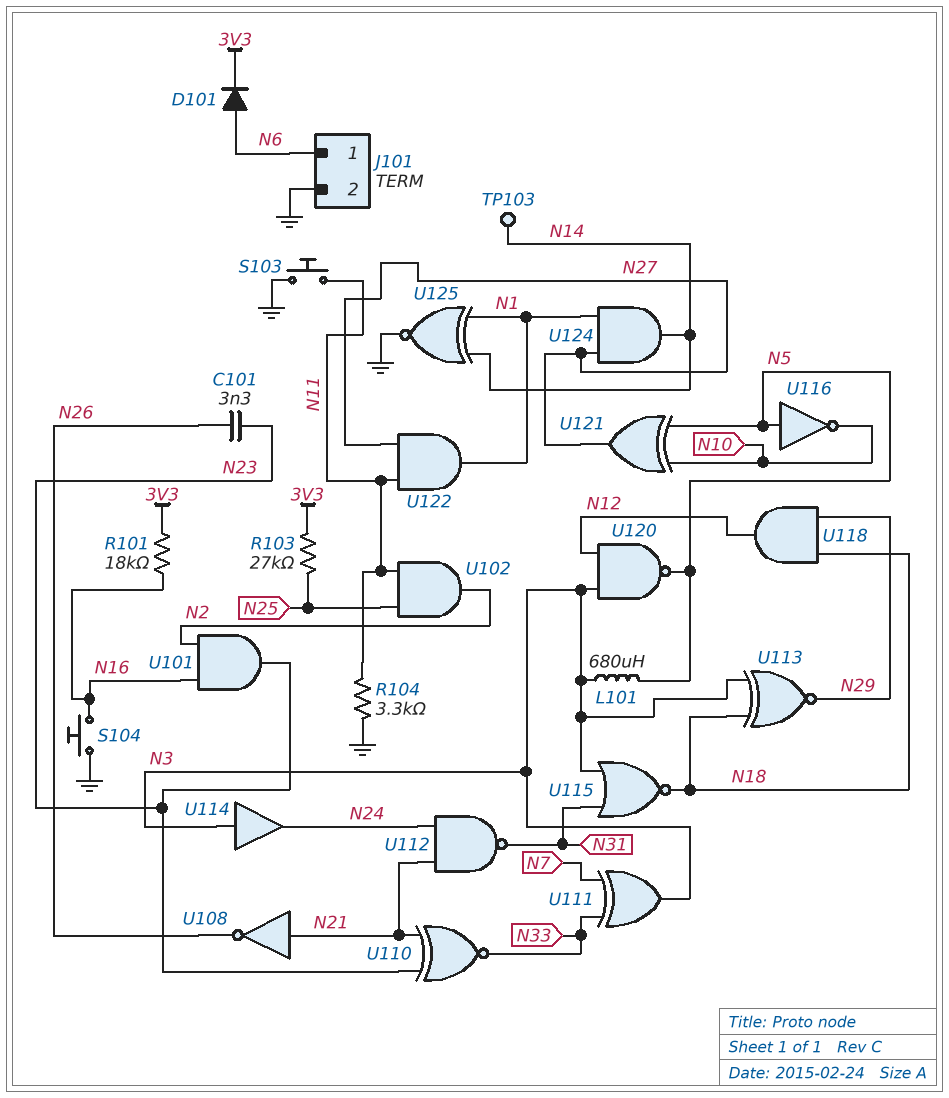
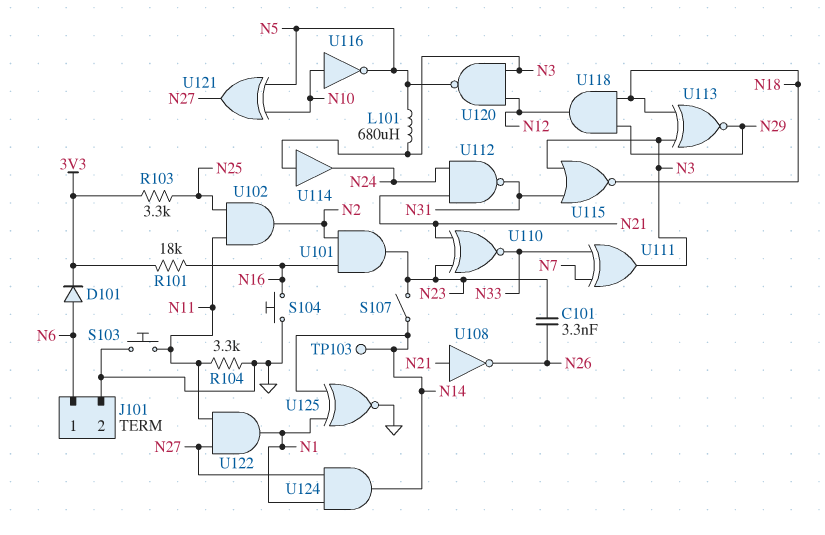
R103: 27k (3V3, N25) -> 3.3k (3V3, N25)
S107: none -> switch (N14, N23)
U116: NOT (in N5, out N10) -> NOT (in N10, out N5)

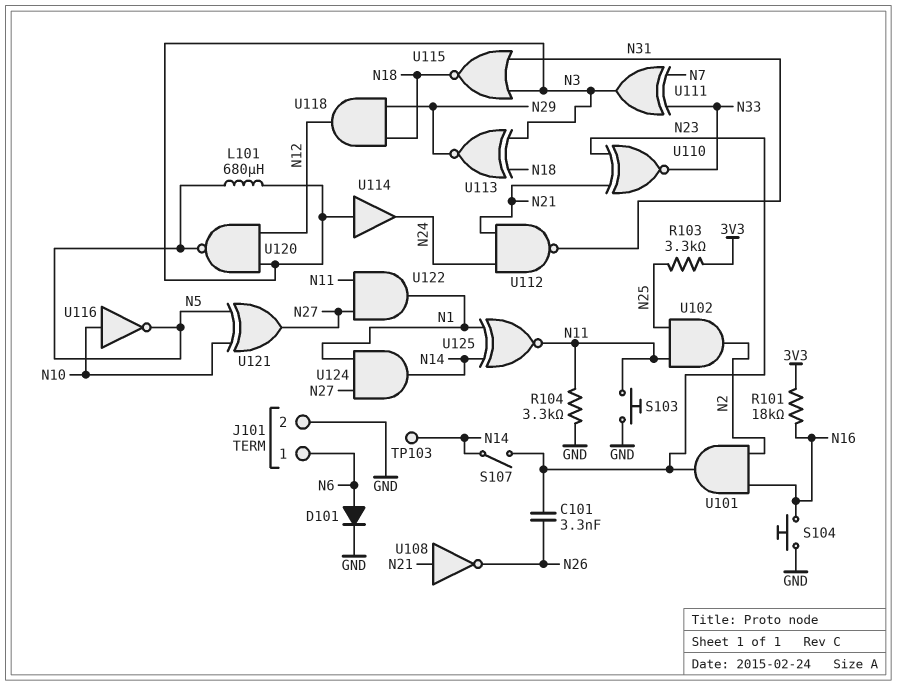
D101: diode (A N6, K 3V3) -> diode (A N6, K GND)
U125: XNOR (in N1, in N14, out GND) -> XNOR (in N1, in N14, out N11)

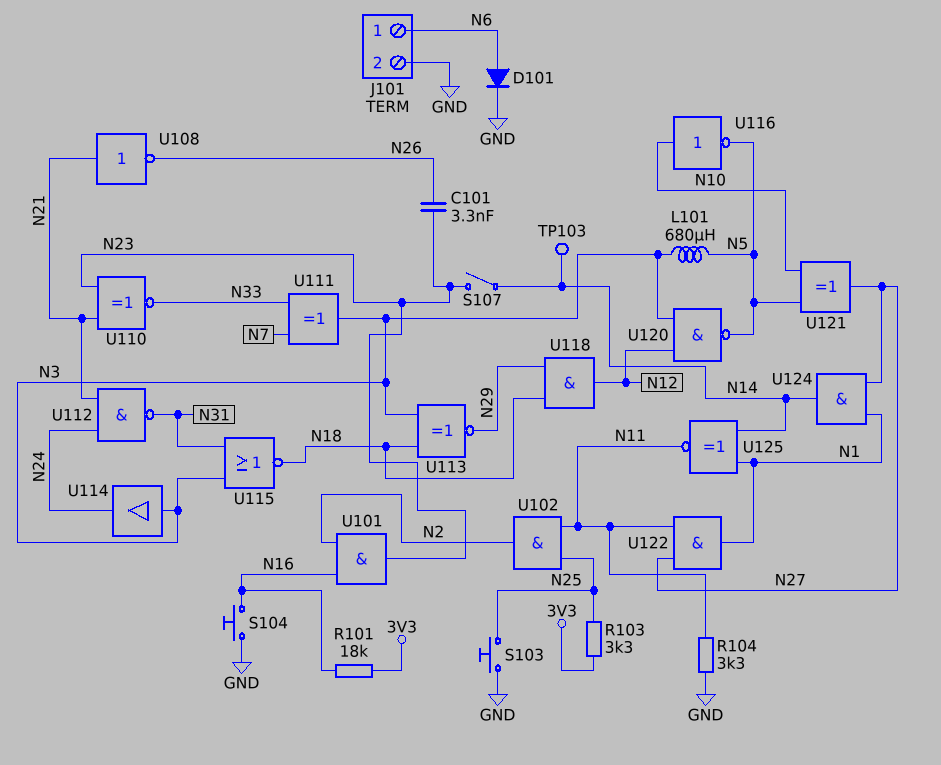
S103: button (GND, N11) -> button (GND, N25)

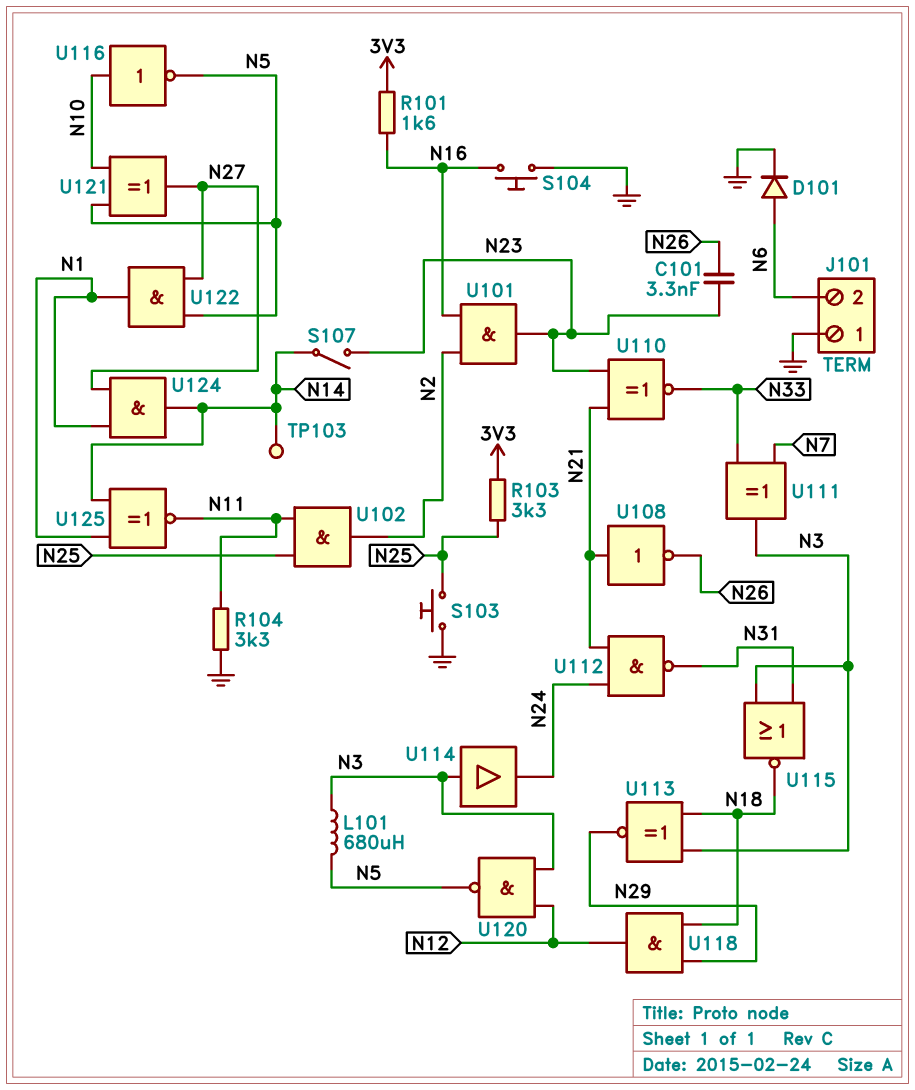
J101 pin 1: N6 -> GND
J101 pin 2: GND -> N6
R101: 18k (3V3, N16) -> 1.6k (3V3, N16)
U122: AND (in N11, in N27, out N1) -> AND (in N5, in N27, out N1)

